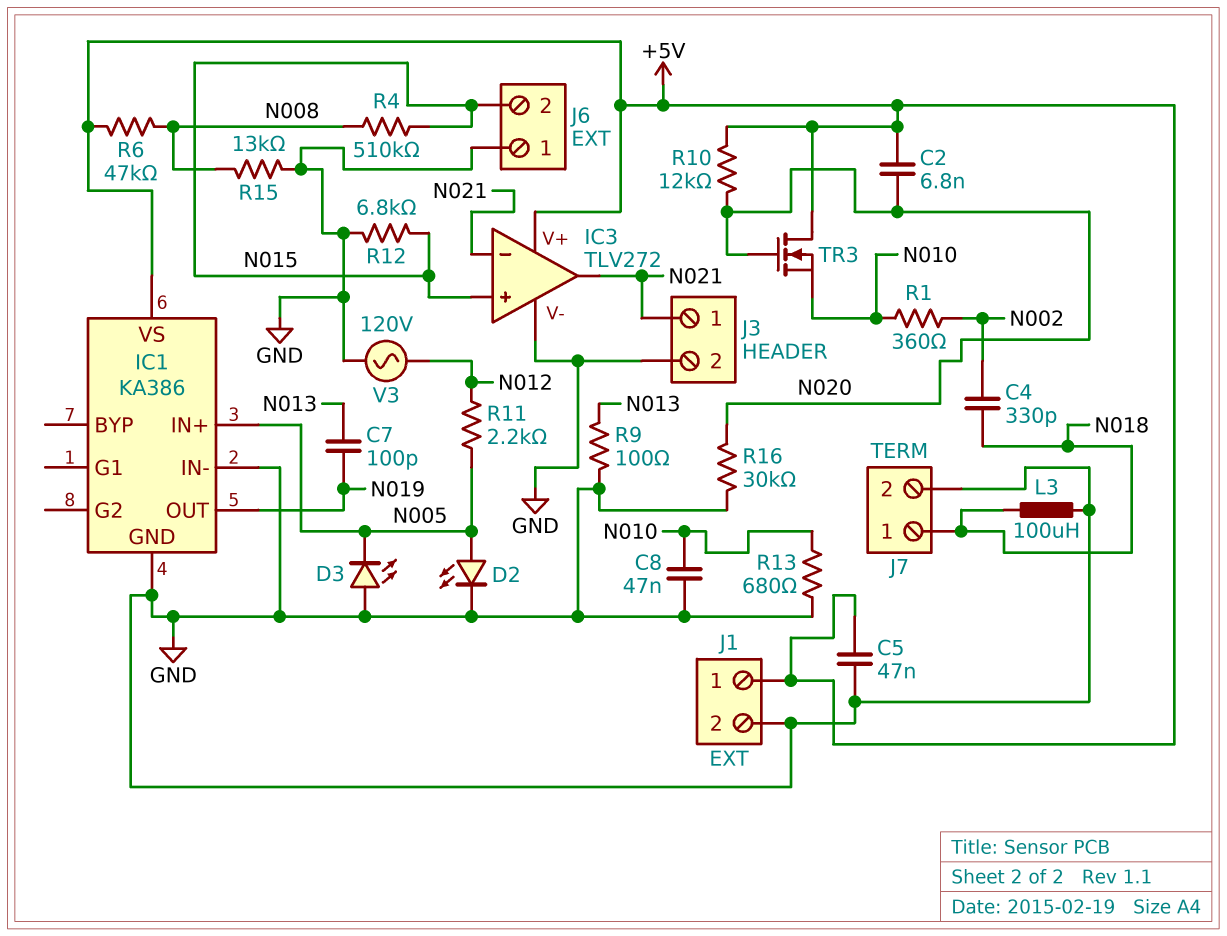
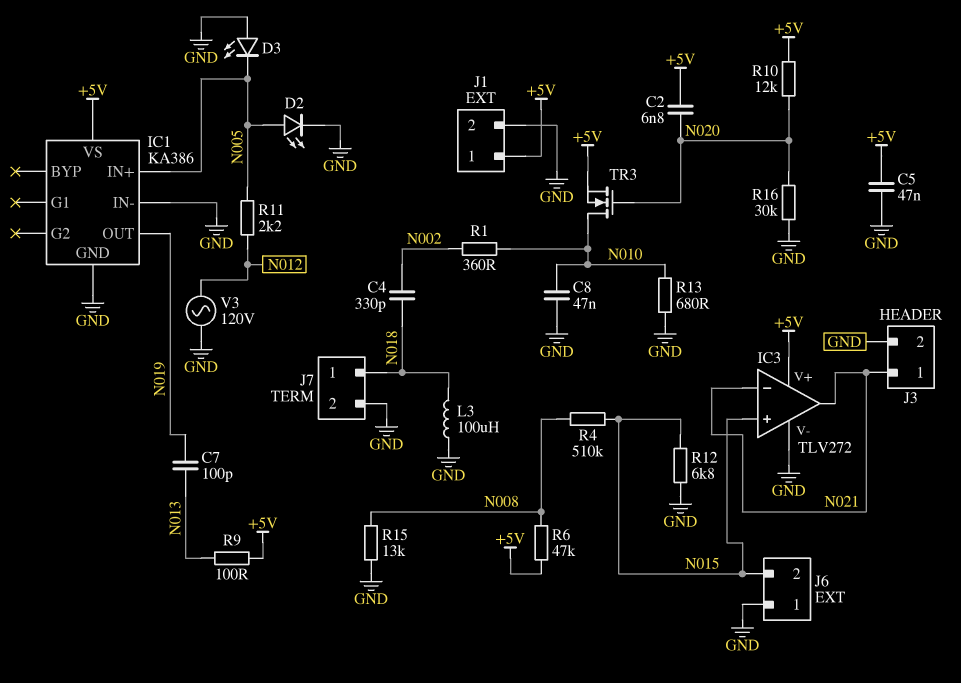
R9: 100 (GND, N013) -> 100 (+5V, N013)
TR3: NMOS (G N020, D +5V, S N010) -> NMOS (G N020, D N010, S +5V)

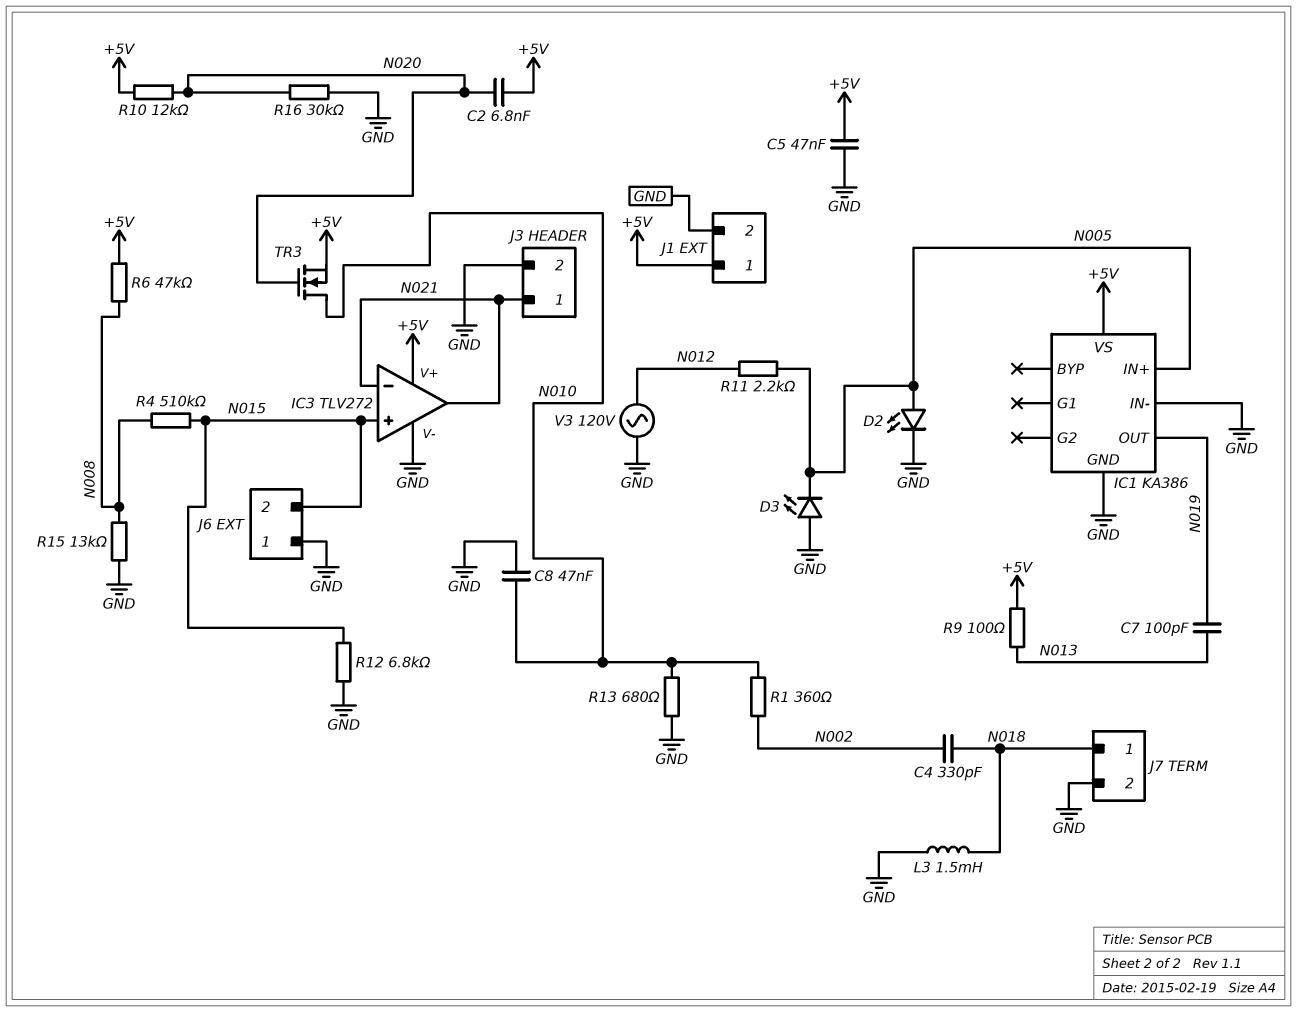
L3: 100uH (GND, N018) -> 1.5mH (GND, N018)

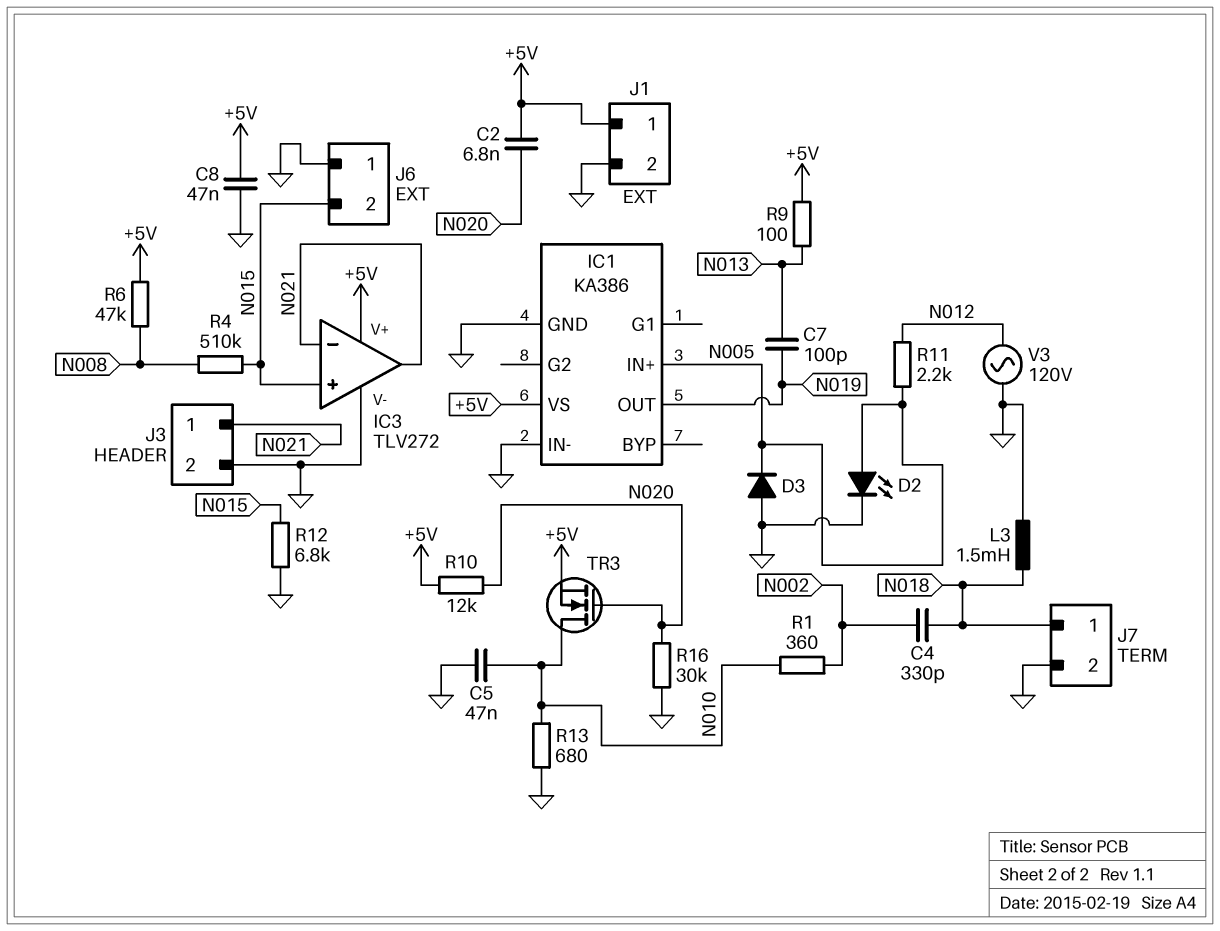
C5: 47nF (+5V, GND) -> 47nF (GND, N010)
C8: 47nF (GND, N010) -> 47nF (+5V, GND)
D3: LED (A GND, K N005) -> diode (A GND, K N005)
R15: 13k (GND, N008) -> none

